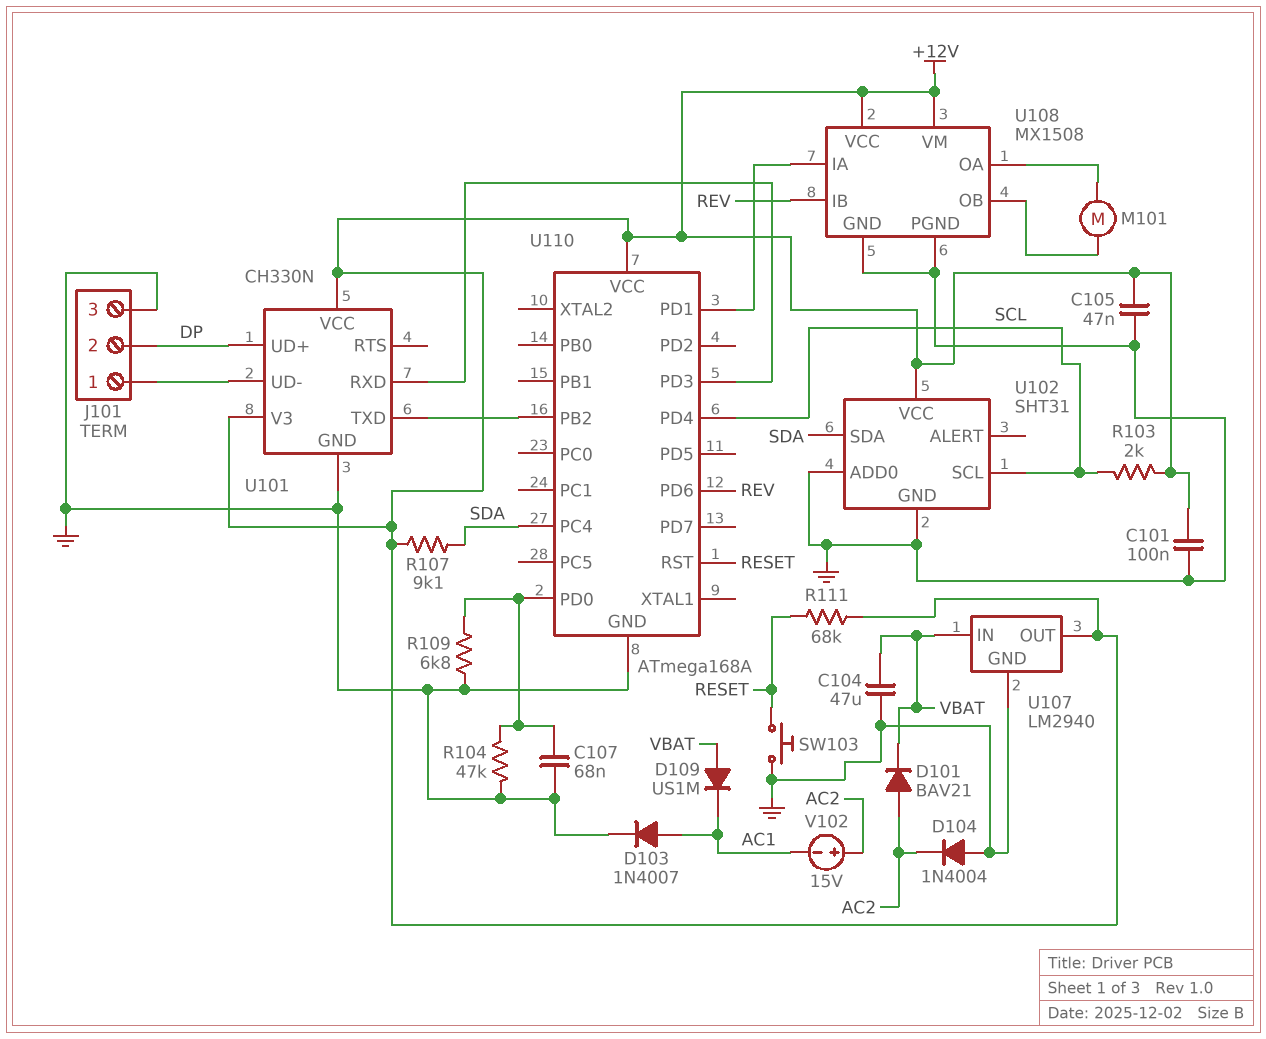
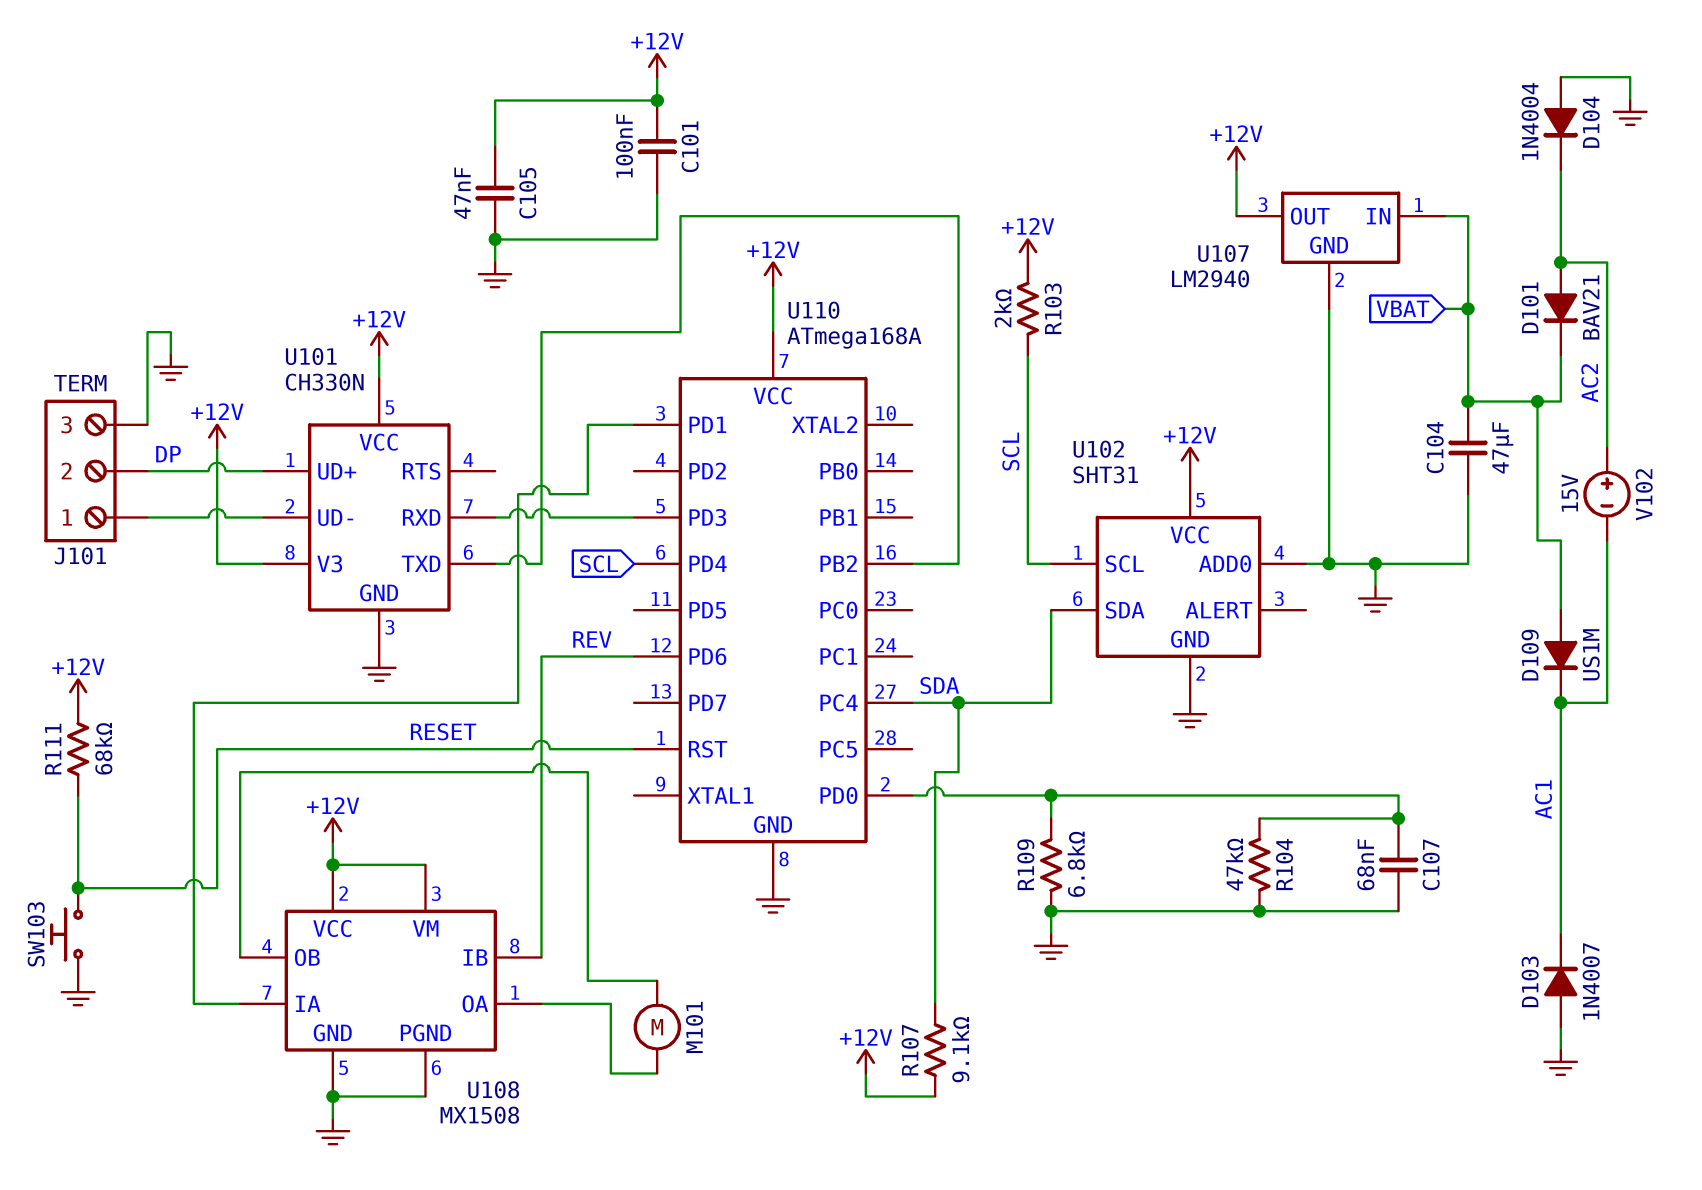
D103: diode 1N4007 (A AC1, K GND) -> diode 1N4007 (A GND, K AC1)

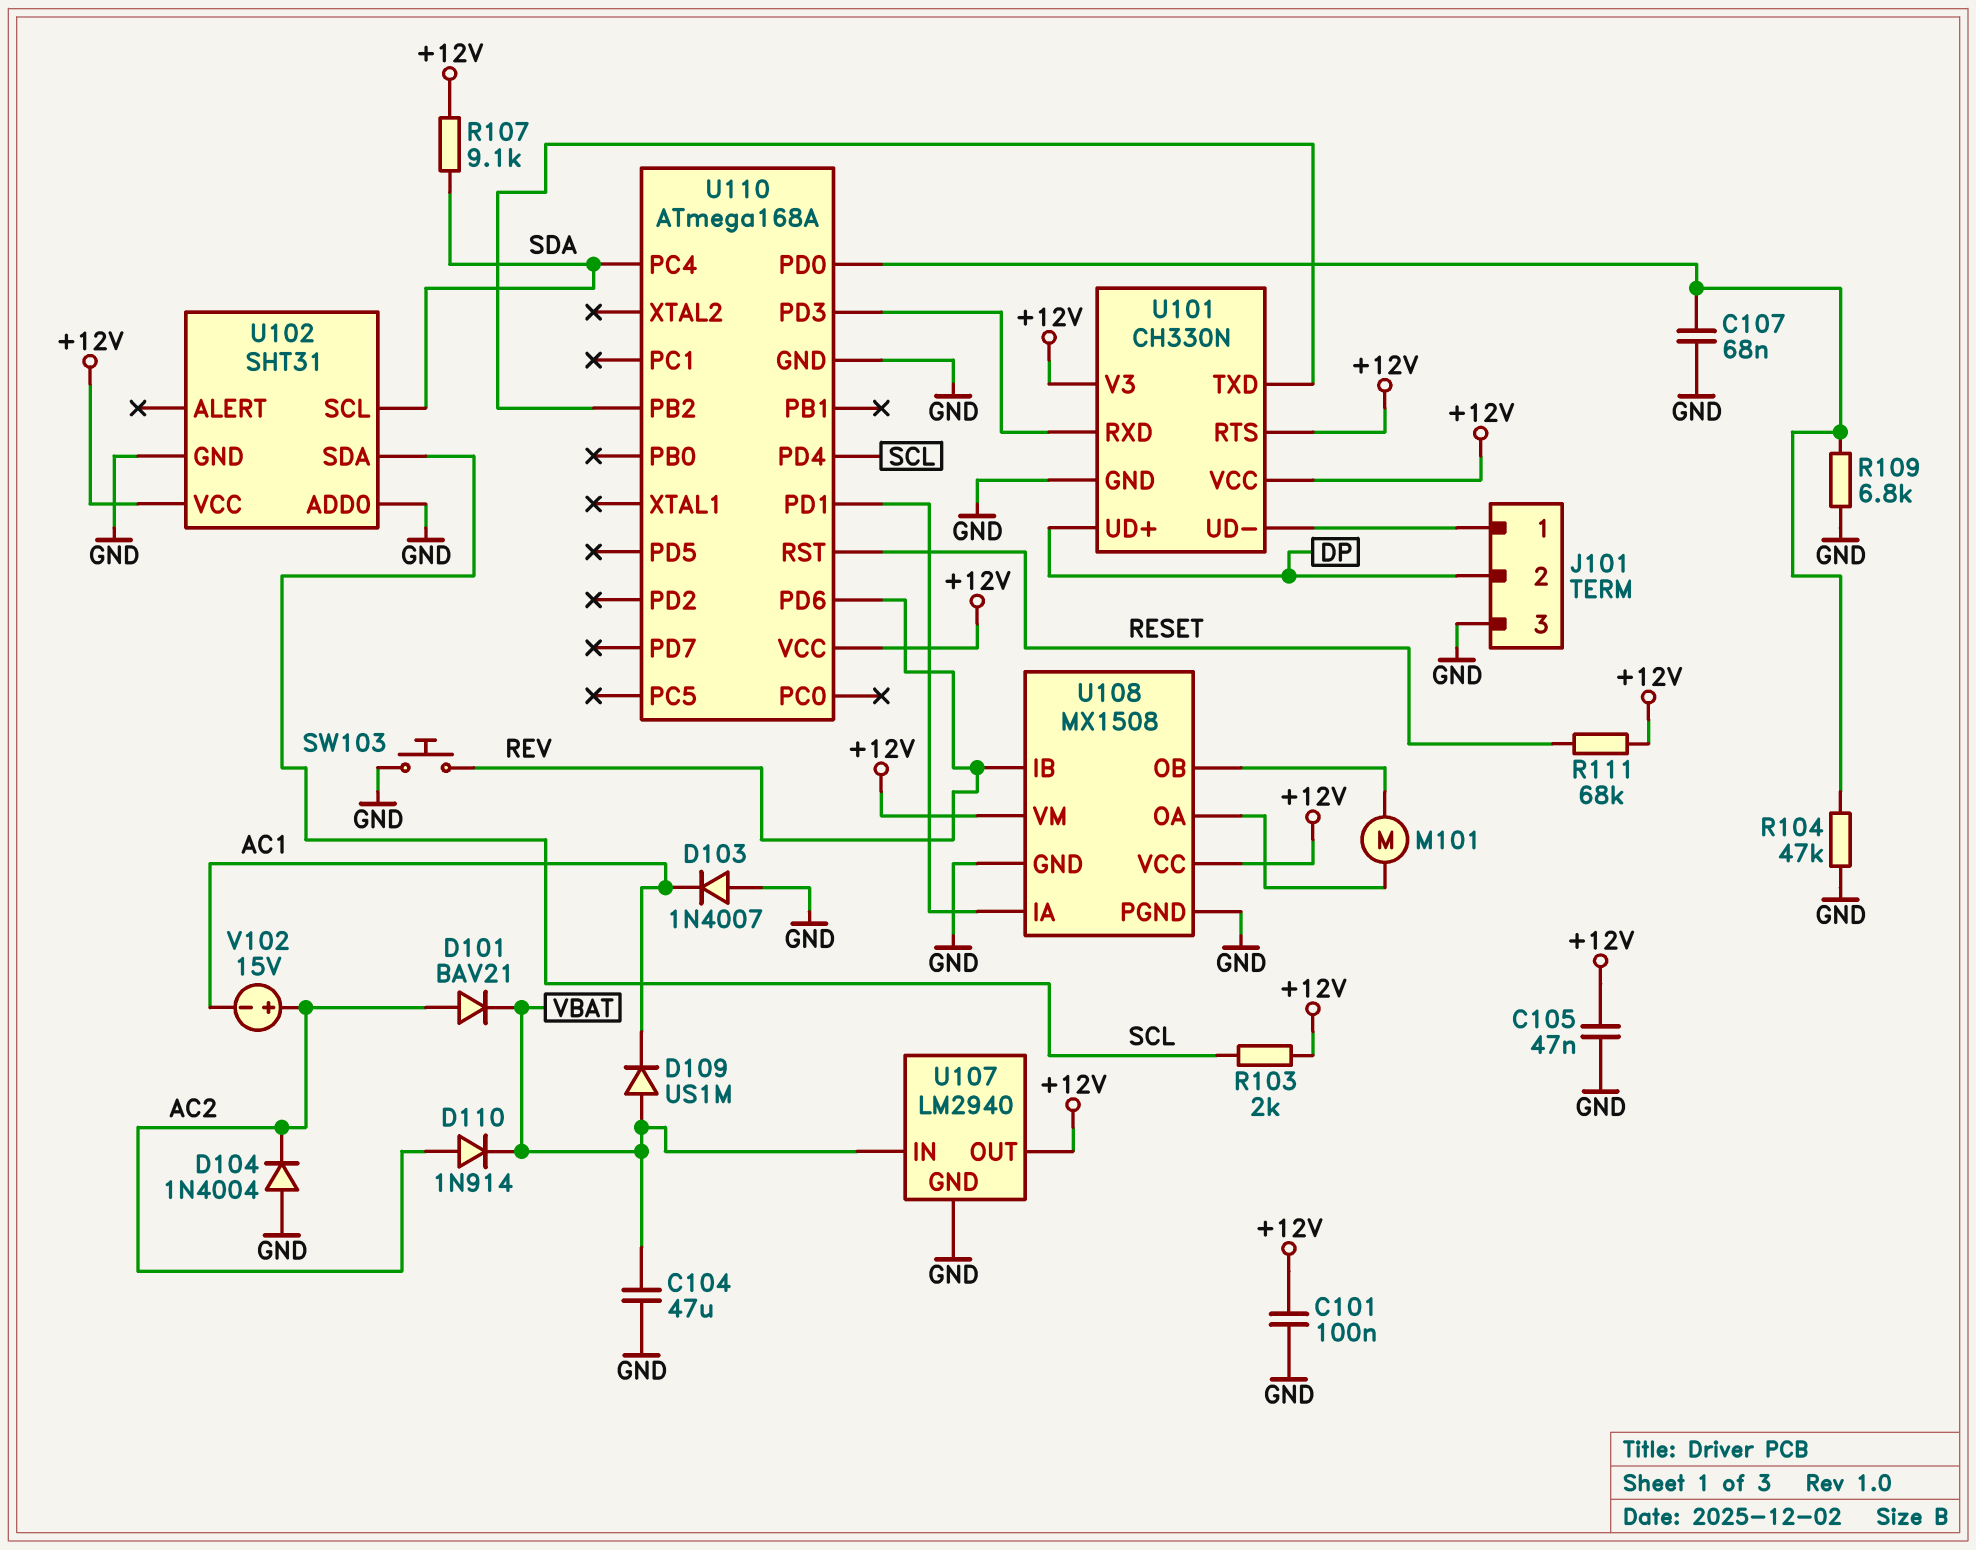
D110: none -> diode 1N914 (A AC2, K VBAT)
SW103: button (GND, RESET) -> button (GND, REV)
U101 pin RTS: none -> +12V
U102 pin SCL: SCL -> SDA
U102 pin SDA: SDA -> SCL

